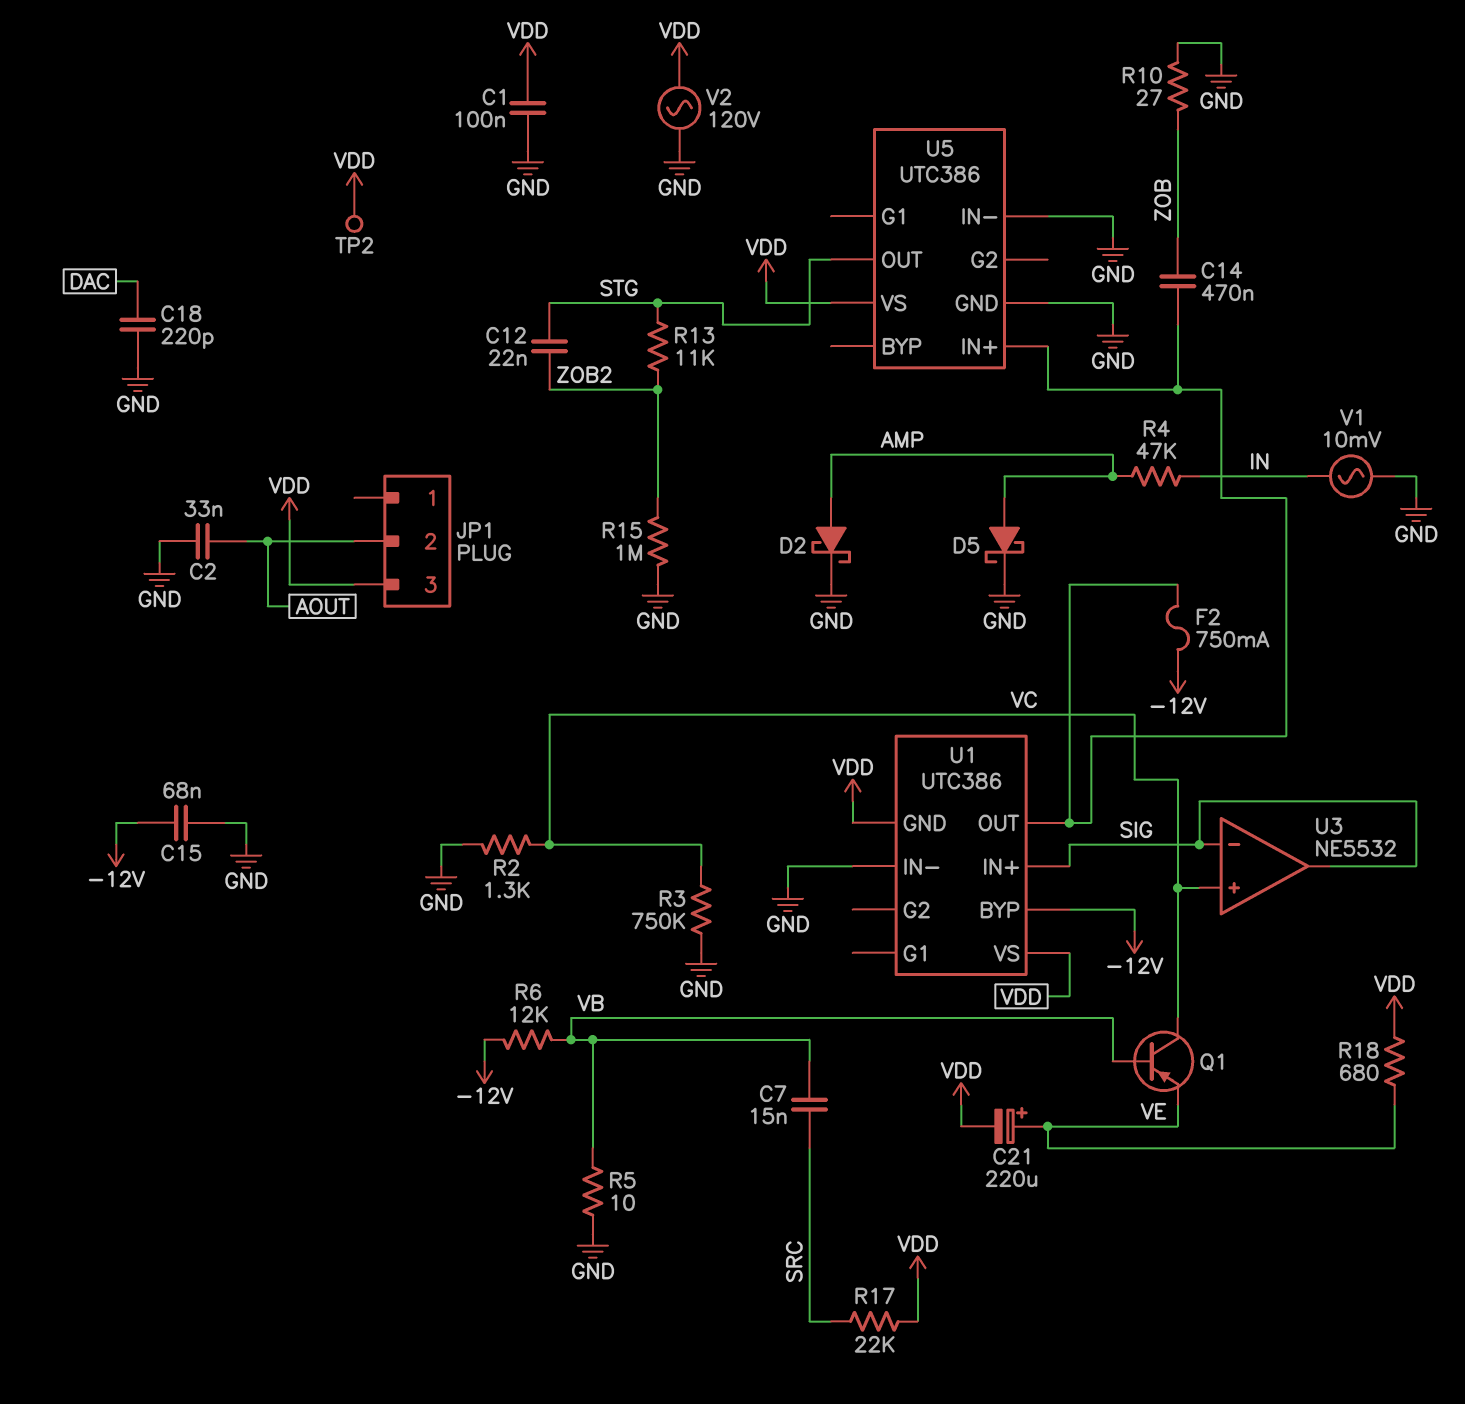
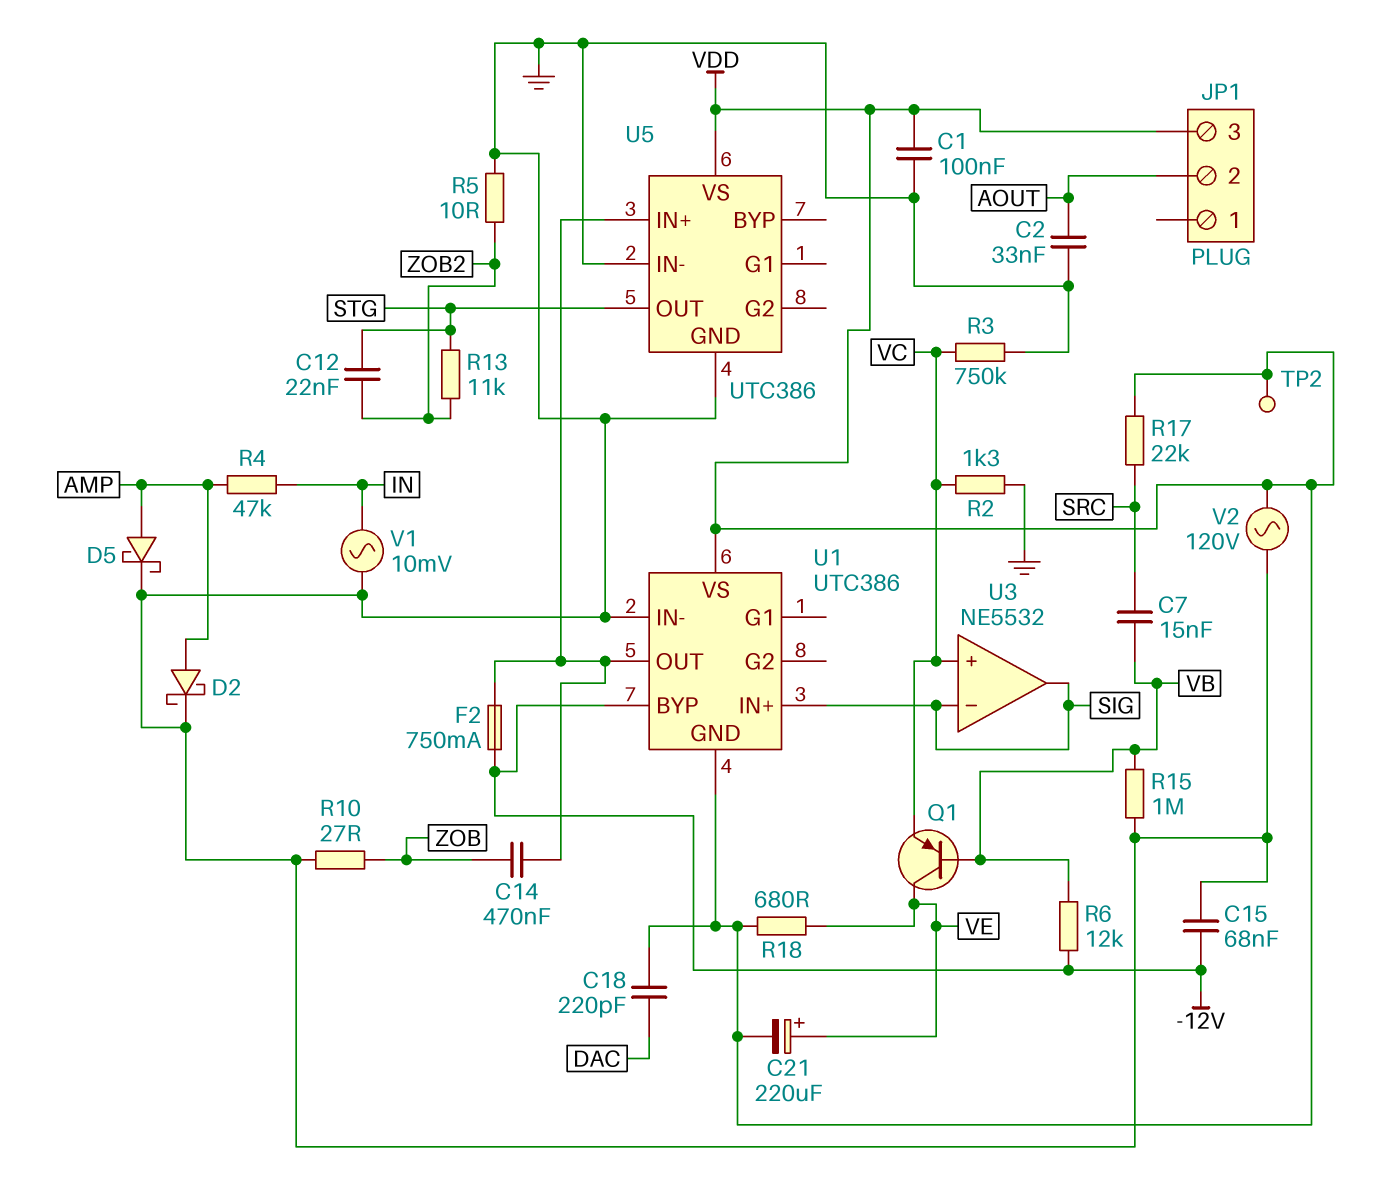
C18: 220pF (DAC, GND) -> 220pF (DAC, VDD)
Q1: PNP (B VB, C VC, E VE) -> PNP (B VB, C VE, E VC)
R5: 10 (GND, VB) -> 10 (GND, ZOB2)
R15: 1M (GND, ZOB2) -> 1M (GND, VB)

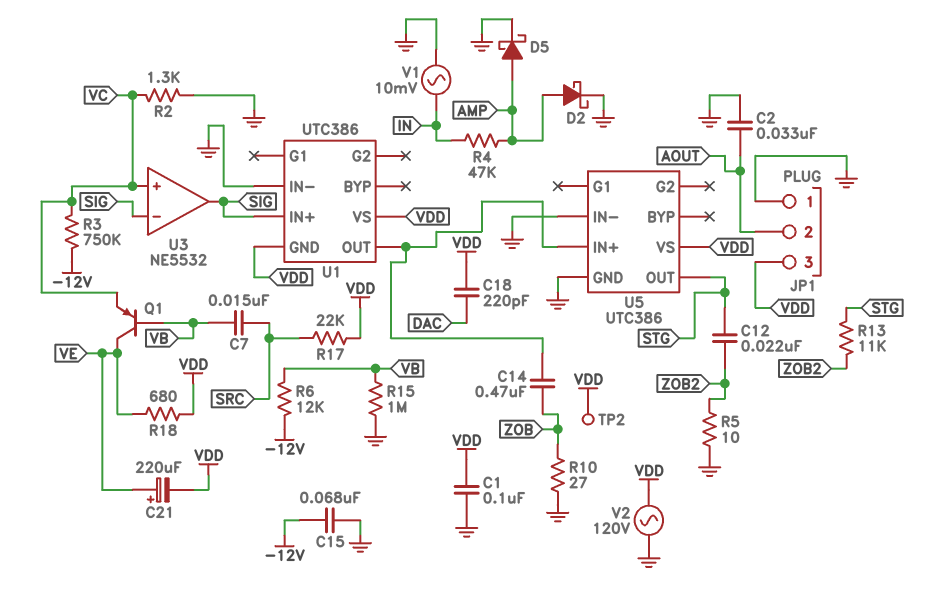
F2: 750mA (-12V, U1/OUT) -> none
JP1 pin 1: none -> GND
R3: 750k (GND, VC) -> 750k (-12V, VC)
U1 pin BYP: -12V -> none

